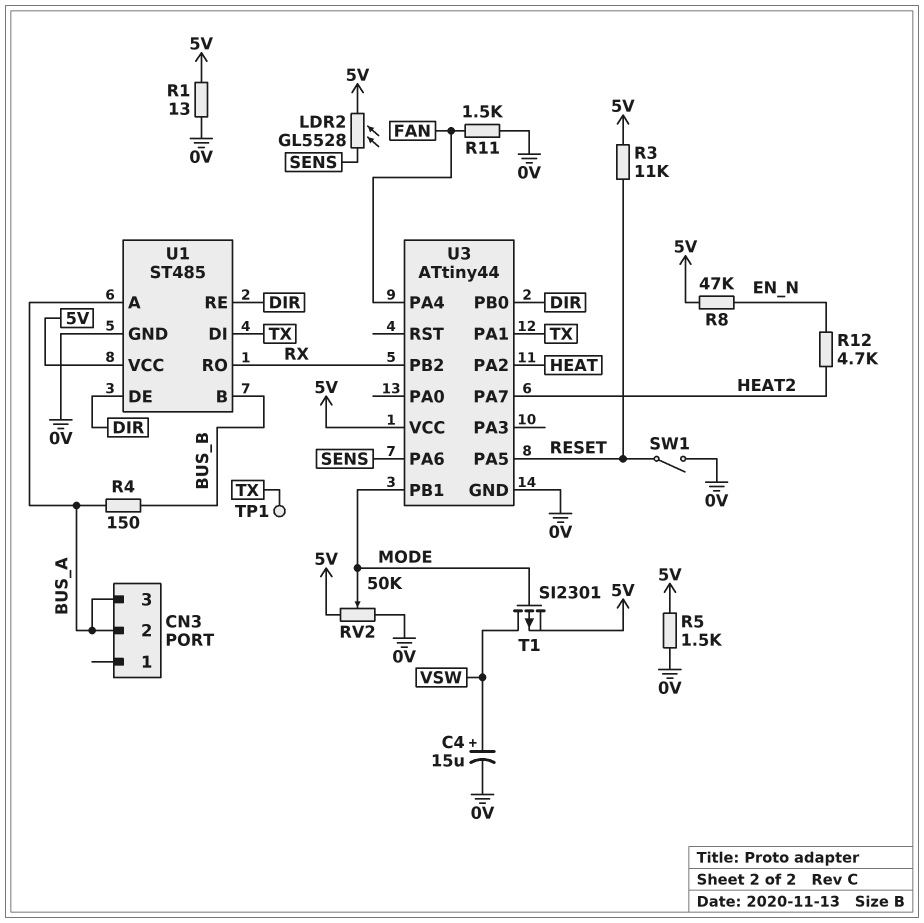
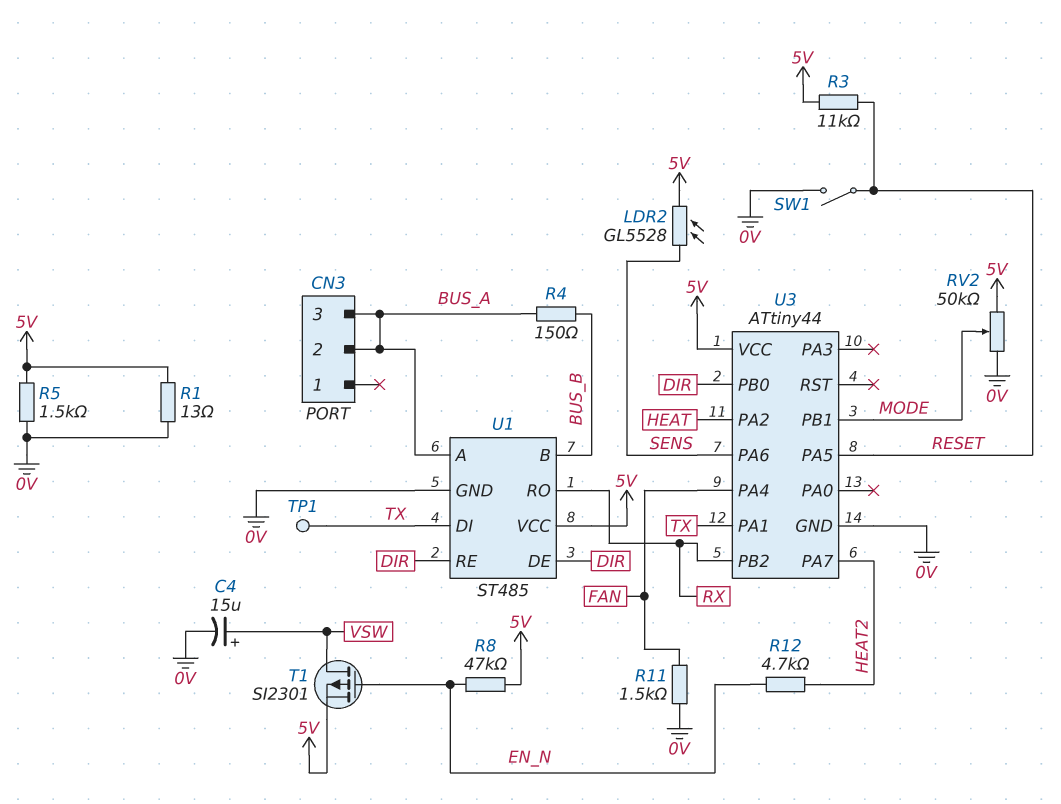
T1: PMOS SI2301 (G MODE, D VSW, S 5V) -> PMOS SI2301 (G EN_N, D VSW, S 5V)

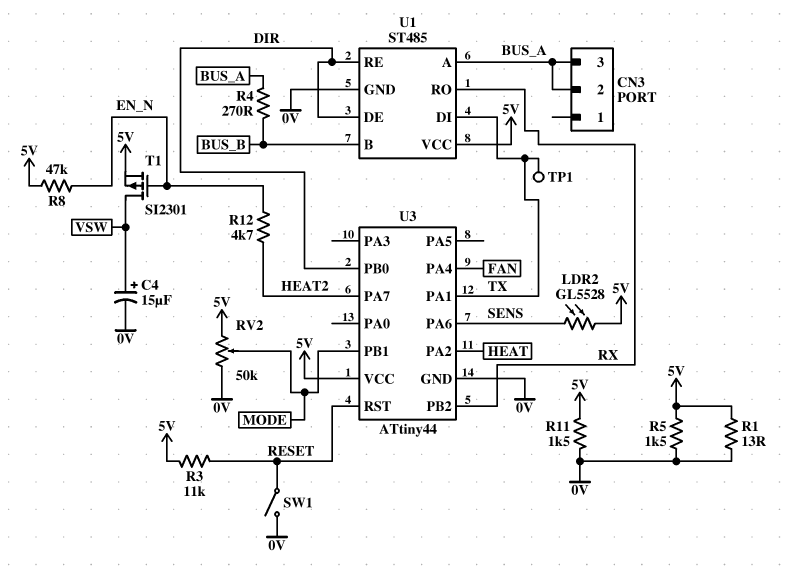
R4: 150 (BUS_A, BUS_B) -> 270 (BUS_A, BUS_B)
R11: 1.5k (0V, FAN) -> 1.5k (0V, 5V)
U3 pin PA5: RESET -> none
U3 pin RST: none -> RESET

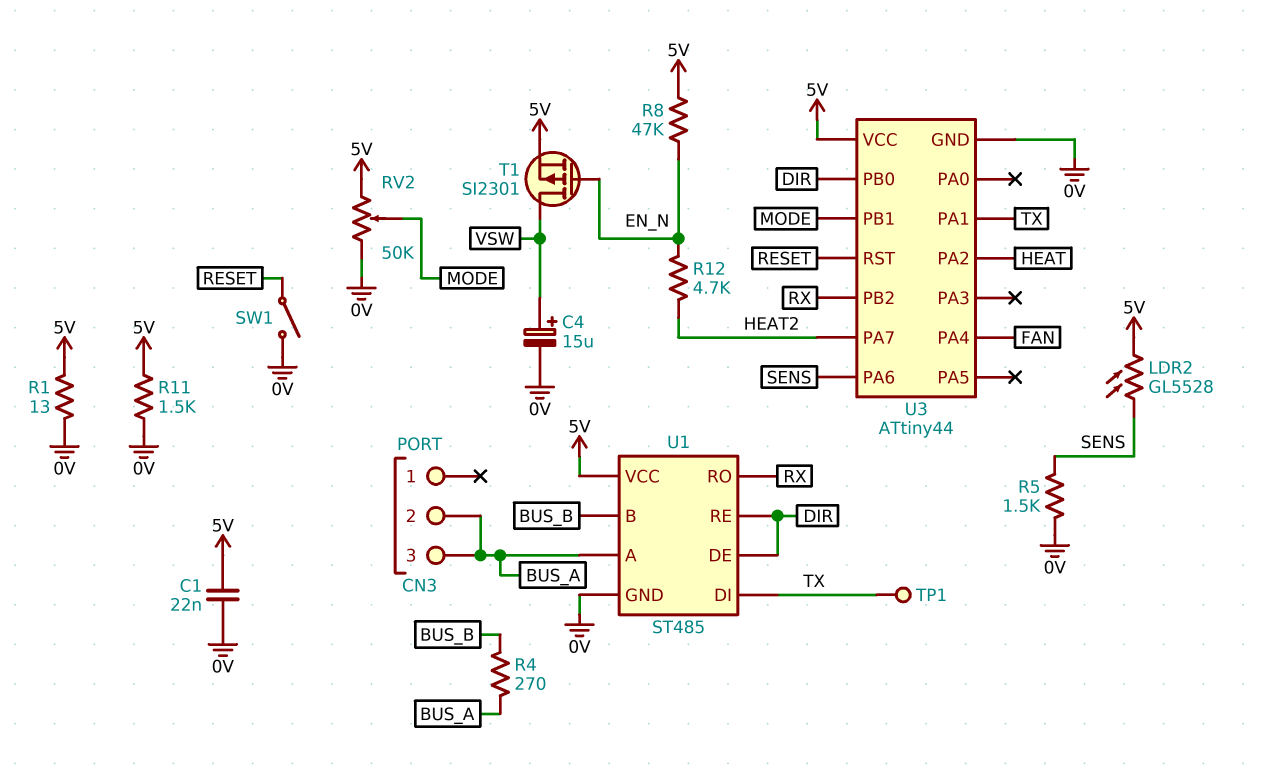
C1: none -> 22nF (0V, 5V)
R3: 11k (5V, RESET) -> none
R5: 1.5k (0V, 5V) -> 1.5k (0V, SENS)

